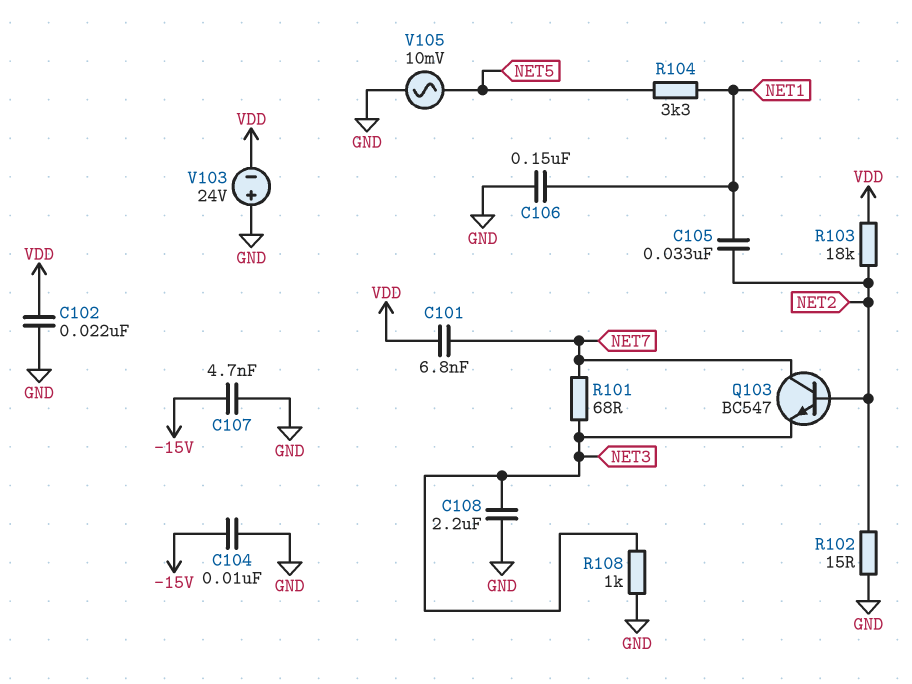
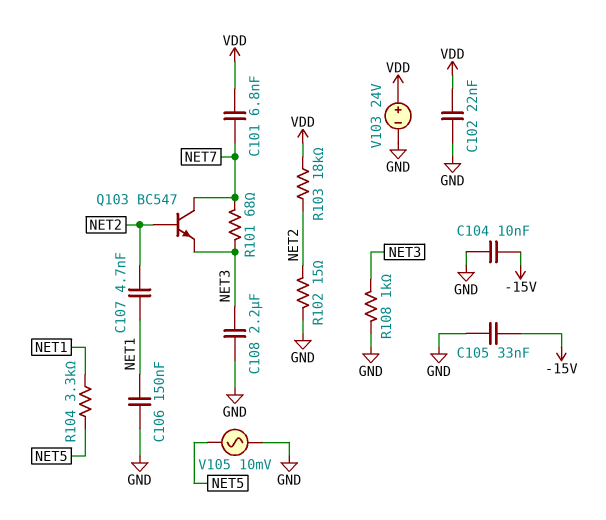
C105: 33nF (NET1, NET2) -> 33nF (-15V, GND)
C107: 4.7nF (-15V, GND) -> 4.7nF (NET1, NET2)
V103: 24V (plus GND, minus VDD) -> 24V (plus VDD, minus GND)

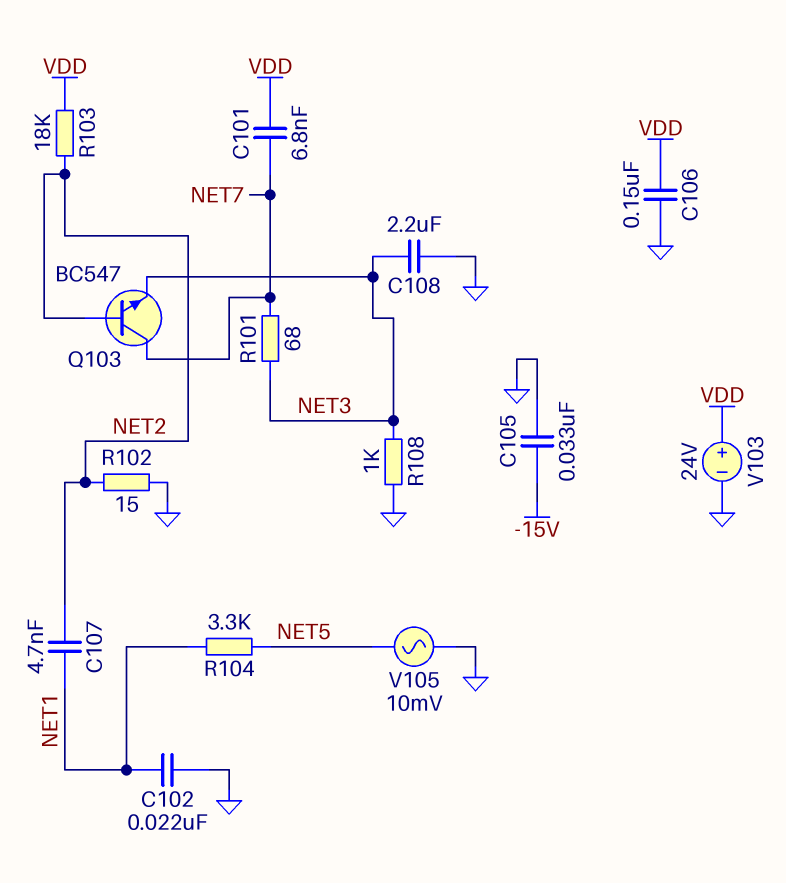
C102: 22nF (GND, VDD) -> 22nF (GND, NET1)
C104: 10nF (-15V, GND) -> none
C106: 150nF (GND, NET1) -> 150nF (GND, VDD)

